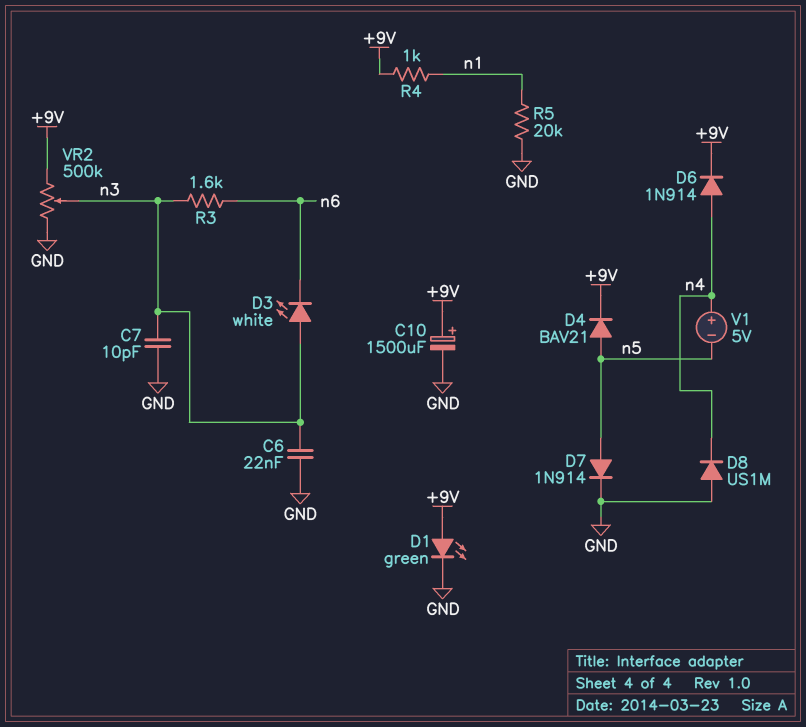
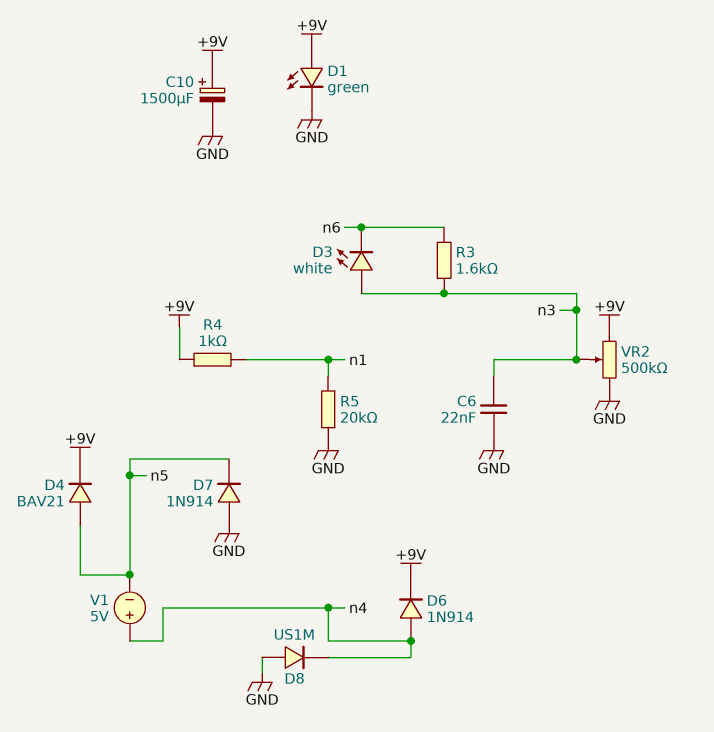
C7: 10pF (GND, n3) -> none
D7: diode 1N914 (A n5, K GND) -> diode 1N914 (A GND, K n5)

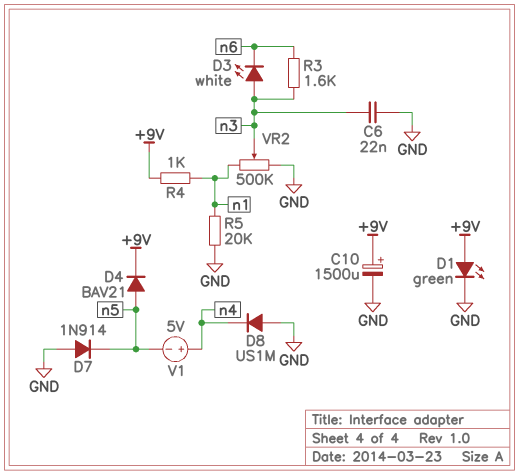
D6: diode 1N914 (A n4, K +9V) -> none
VR2: 500k (+9V, GND, wiper n3) -> 500k (GND, n1, wiper n3)

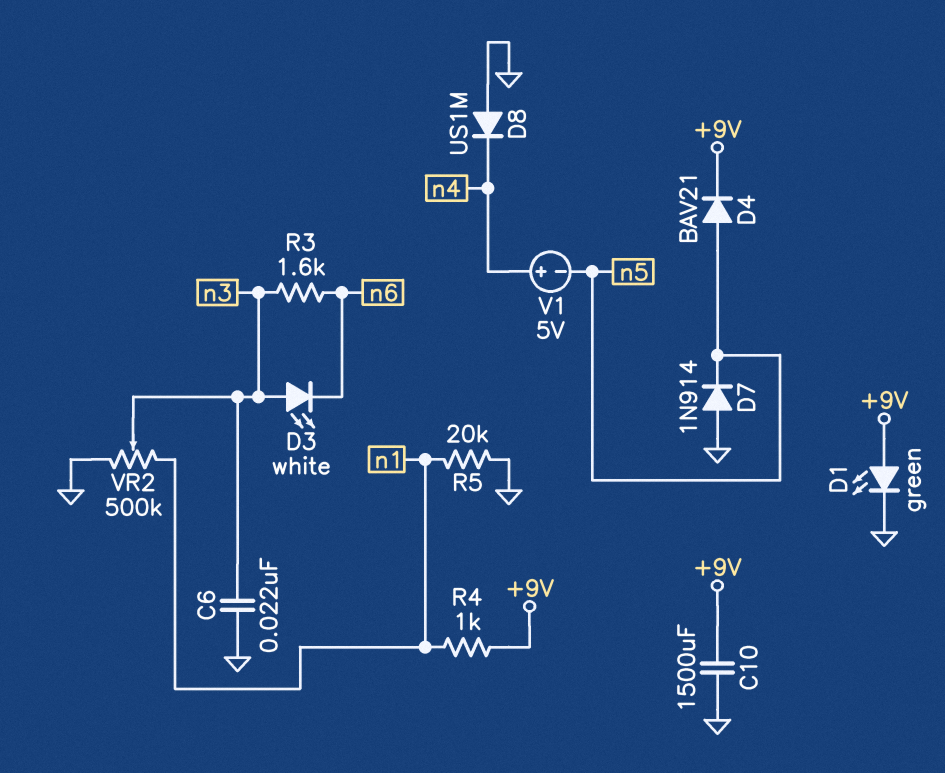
C10: 1500uF (plus +9V, minus GND) -> 1500uF (+9V, GND)

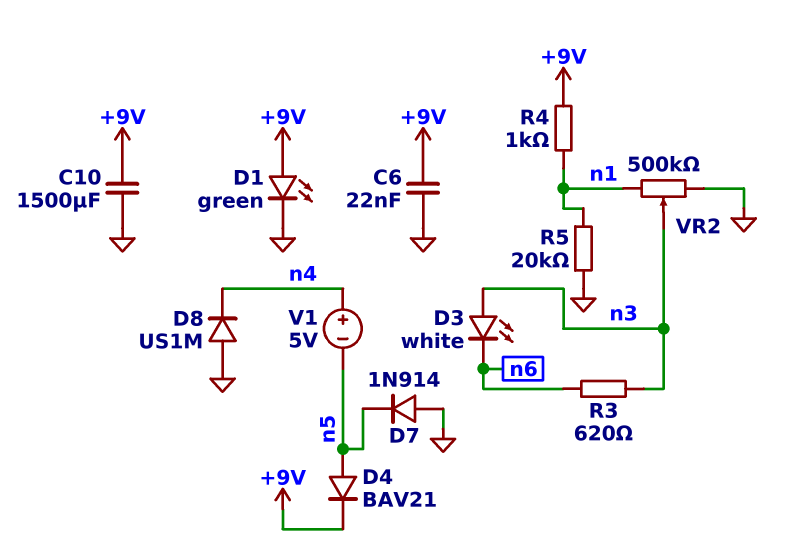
C6: 22nF (GND, n3) -> 22nF (+9V, GND)
R3: 1.6k (n3, n6) -> 620 (n3, n6)

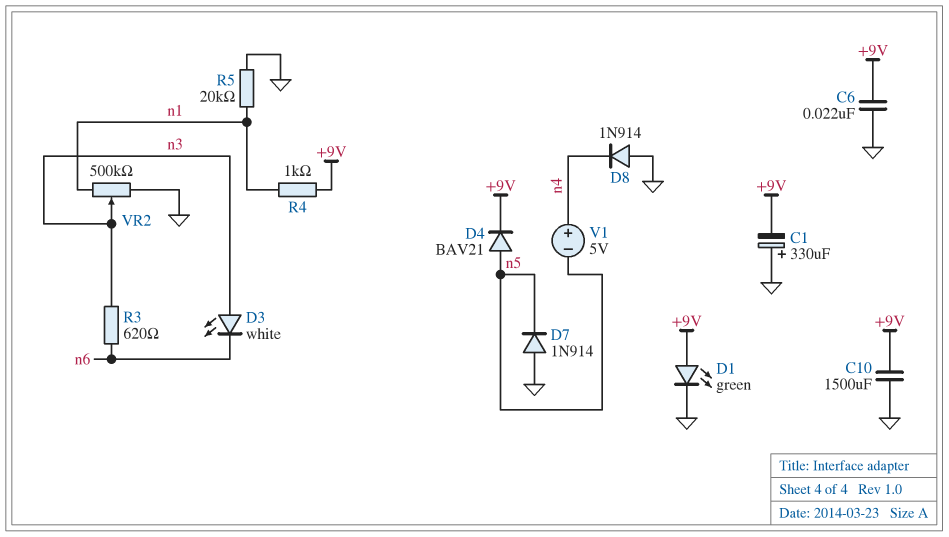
C1: none -> 330uF (plus GND, minus +9V)
D8: diode US1M (A GND, K n4) -> diode 1N914 (A GND, K n4)

